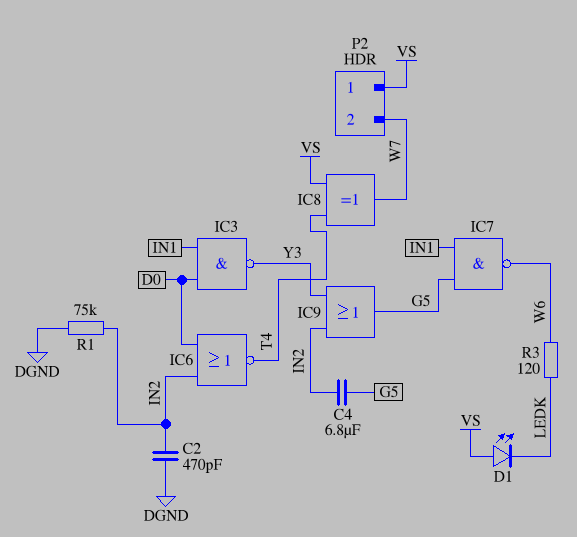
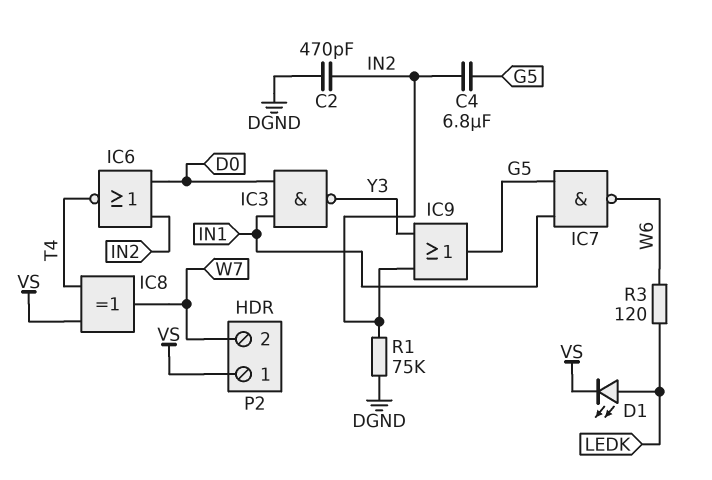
D1: LED (A VS, K LEDK) -> LED (A LEDK, K VS)

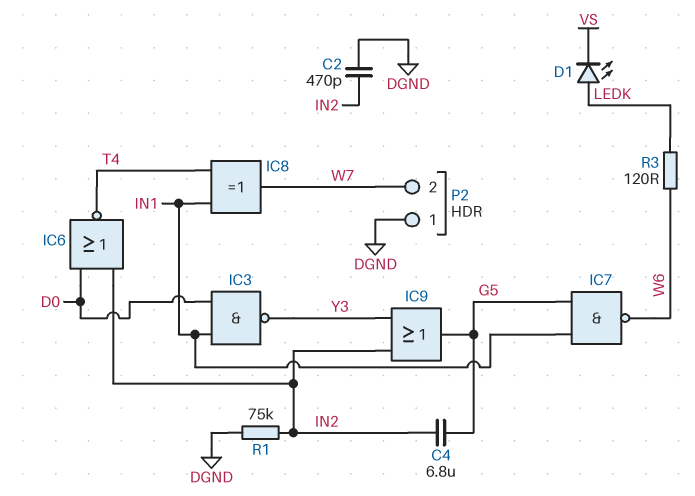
IC8: XOR (in T4, in VS, out W7) -> XOR (in IN1, in T4, out W7)
P2 pin 1: VS -> DGND

